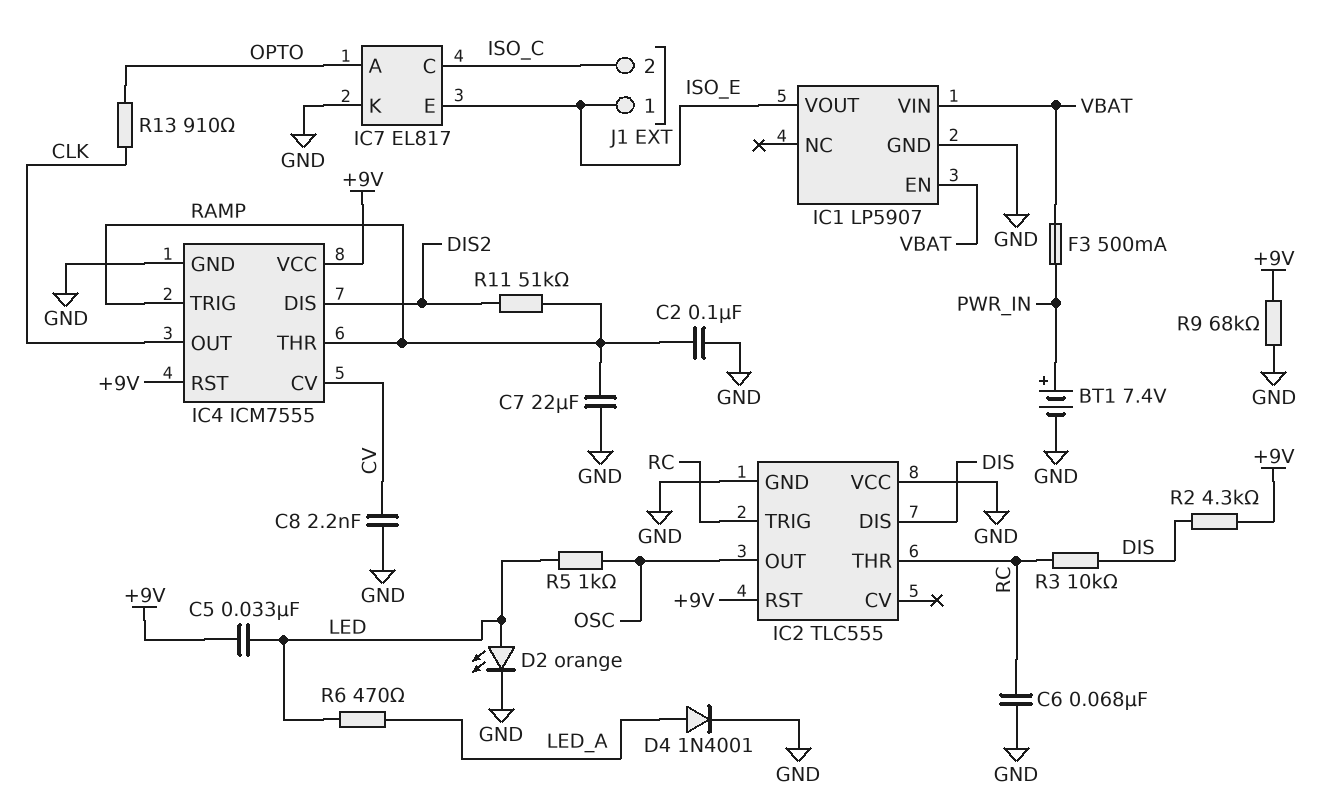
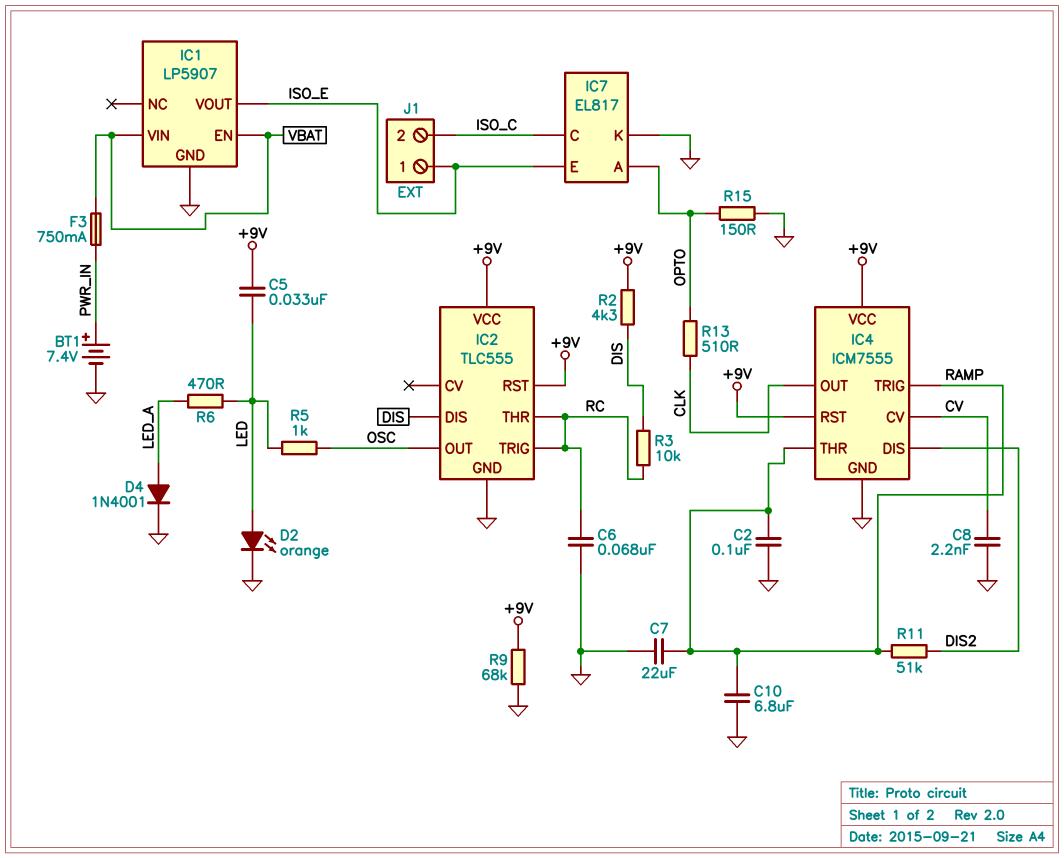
C10: none -> 6.8uF (GND, RAMP)
F3: 500mA (PWR_IN, VBAT) -> 750mA (PWR_IN, VBAT)
IC2 pin VCC: GND -> +9V
R13: 910 (CLK, OPTO) -> 510 (CLK, OPTO)
R15: none -> 150 (GND, OPTO)

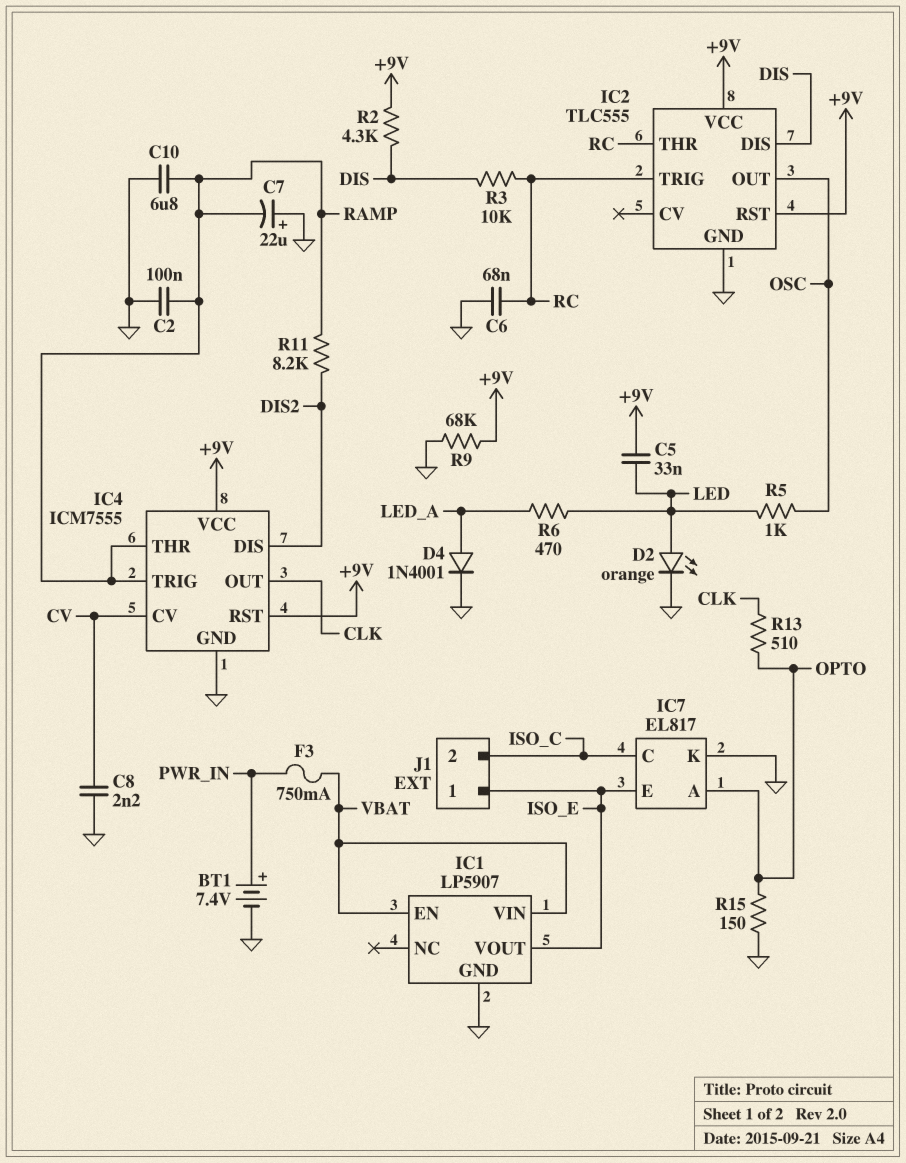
C7: 22uF (GND, RAMP) -> 22uF (plus GND, minus RAMP)
R11: 51k (DIS2, RAMP) -> 8.2k (DIS2, RAMP)

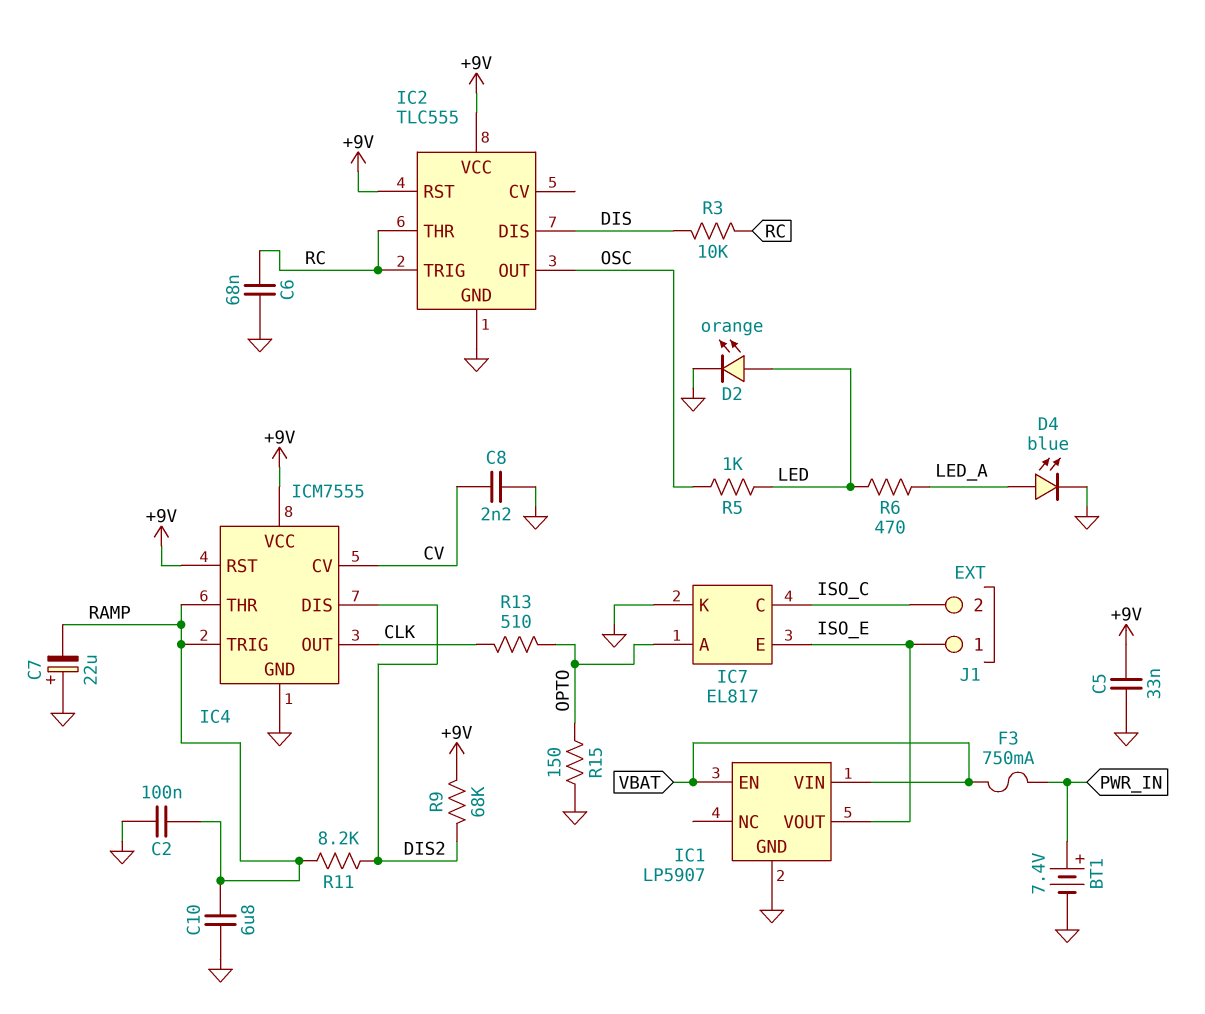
C5: 33nF (+9V, LED) -> 33nF (+9V, GND)
D4: diode 1N4001 (A LED_A, K GND) -> LED blue (A LED_A, K GND)
R2: 4.3k (+9V, DIS) -> none
R9: 68k (+9V, GND) -> 68k (+9V, DIS2)

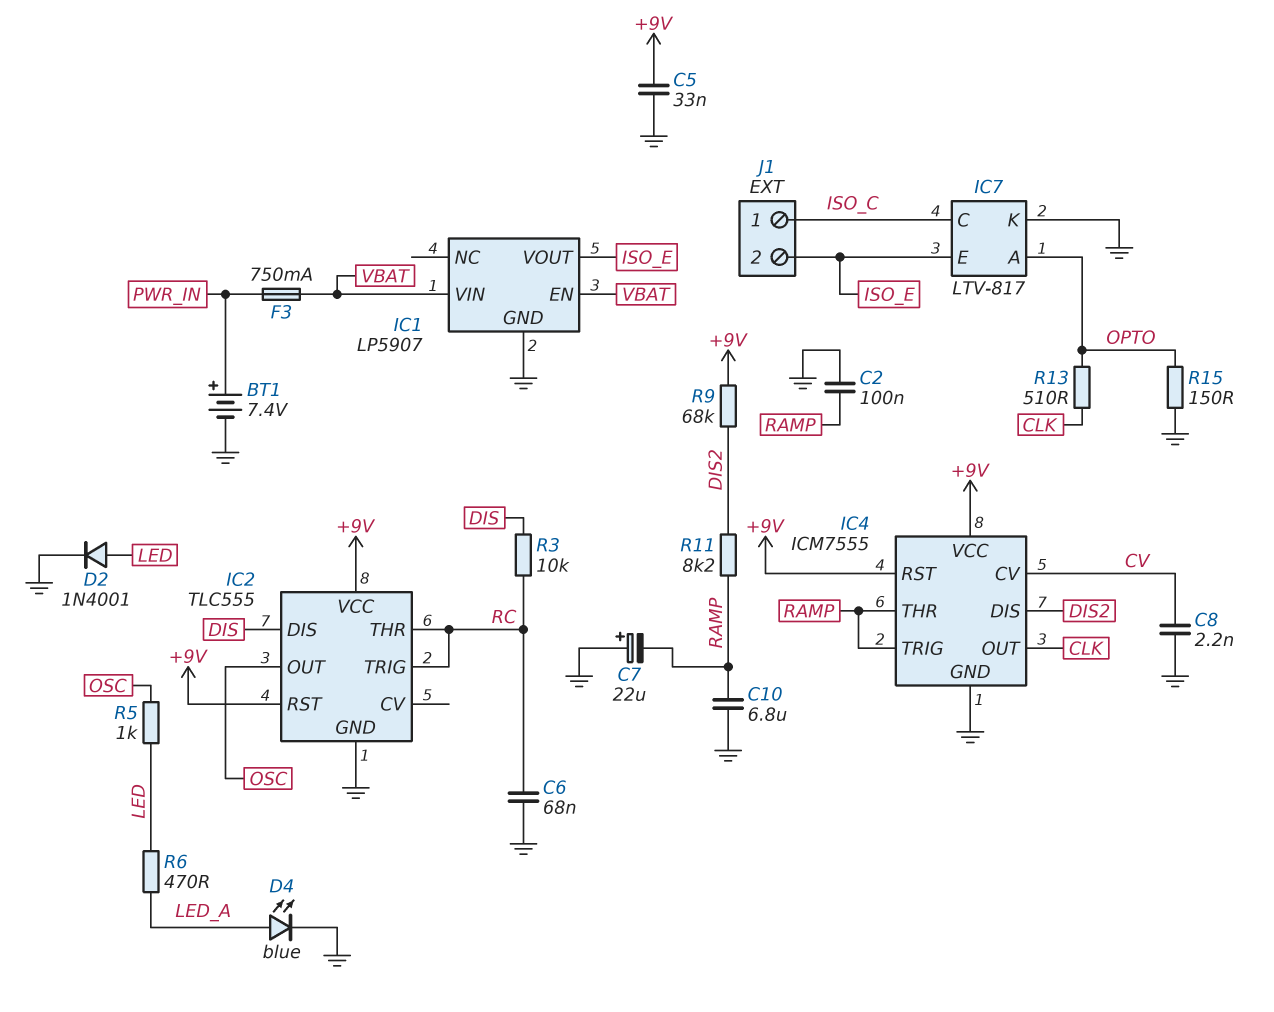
D2: LED orange (A LED, K GND) -> diode 1N4001 (A LED, K GND)
IC7: EL817 -> LTV-817
J1 pin 1: ISO_E -> ISO_C
J1 pin 2: ISO_C -> ISO_E

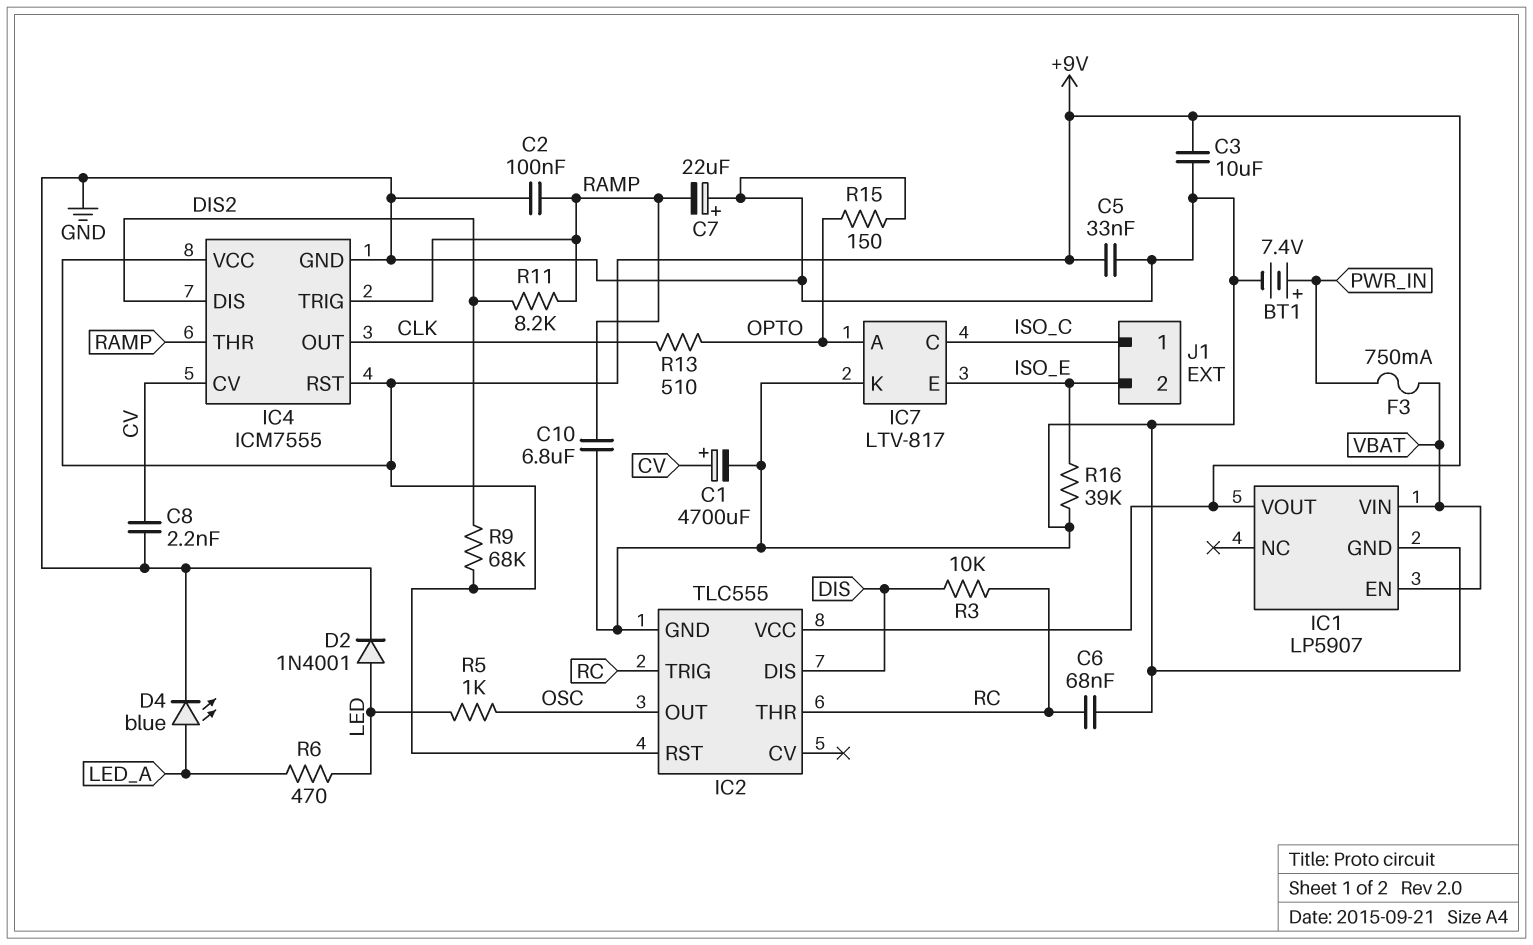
C1: none -> 4700uF (plus CV, minus GND)
C3: none -> 10uF (+9V, GND)
IC1 pin VOUT: ISO_E -> +9V
R16: none -> 39k (GND, ISO_E)

